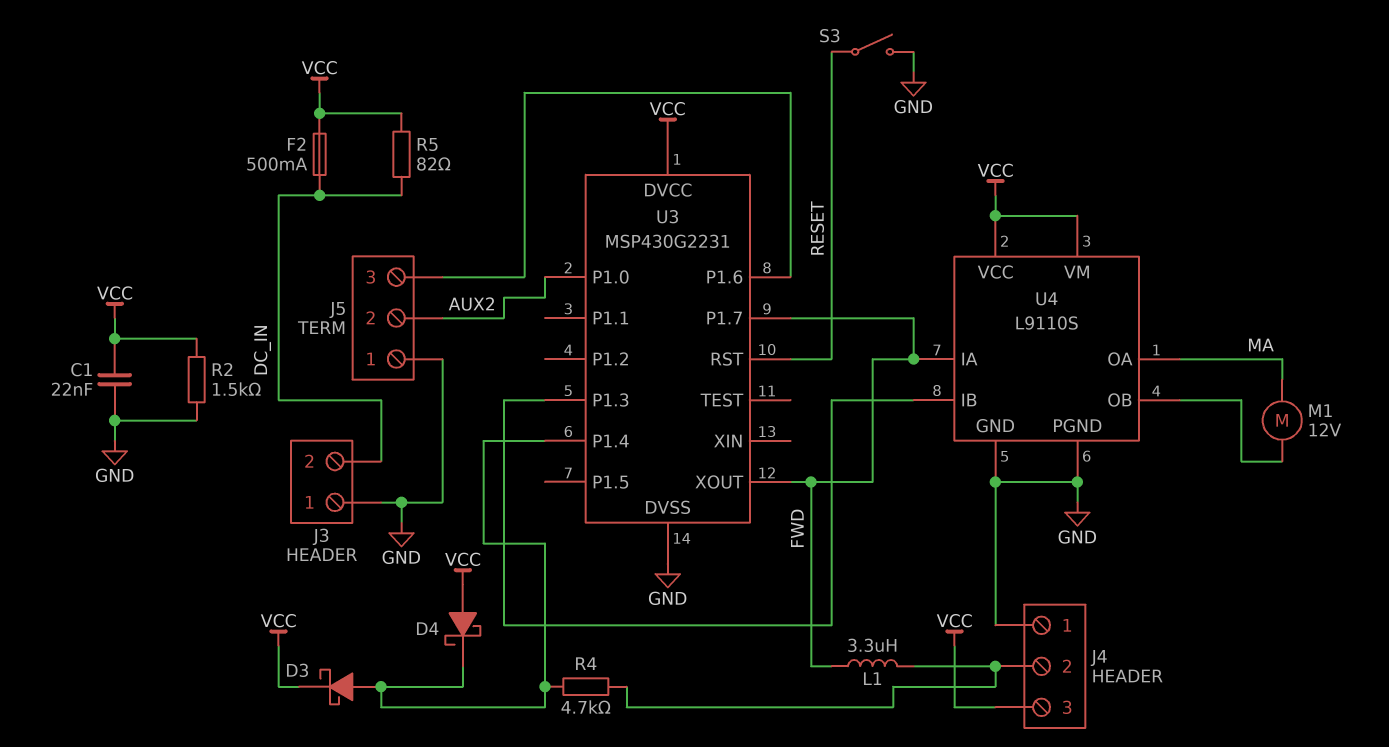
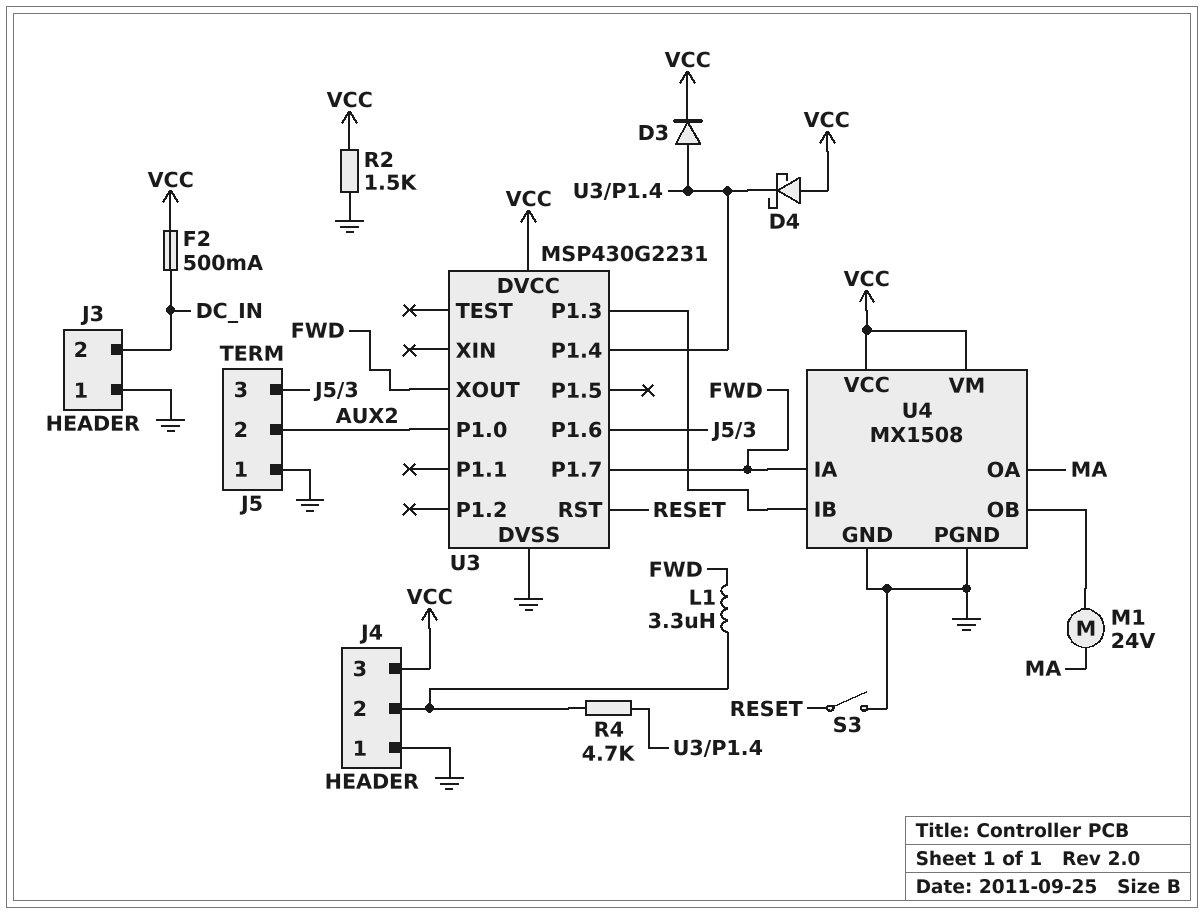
C1: 22nF (GND, VCC) -> none
D3: schottky (A U3/P1.4, K VCC) -> diode (A U3/P1.4, K VCC)
M1: motor 12V (MA, U4/OB) -> motor 24V (MA, U4/OB)
R5: 82 (DC_IN, VCC) -> none
U4: L9110S -> MX1508

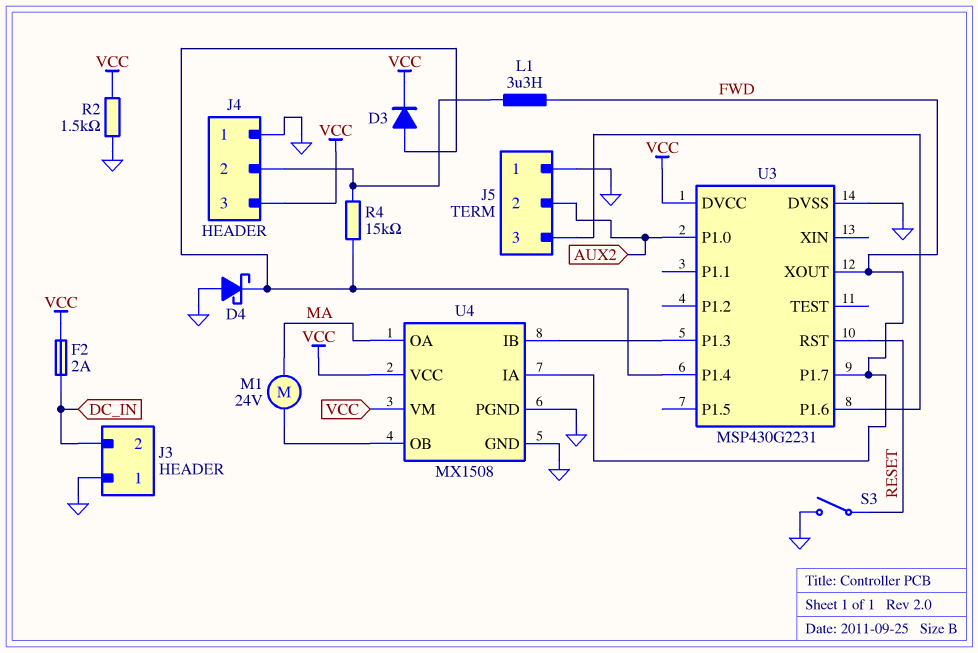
D4: schottky (A VCC, K U3/P1.4) -> schottky (A GND, K U3/P1.4)
F2: 500mA (DC_IN, VCC) -> 2A (DC_IN, VCC)
R4: 4.7k (J4/2, U3/P1.4) -> 15k (J4/2, U3/P1.4)

